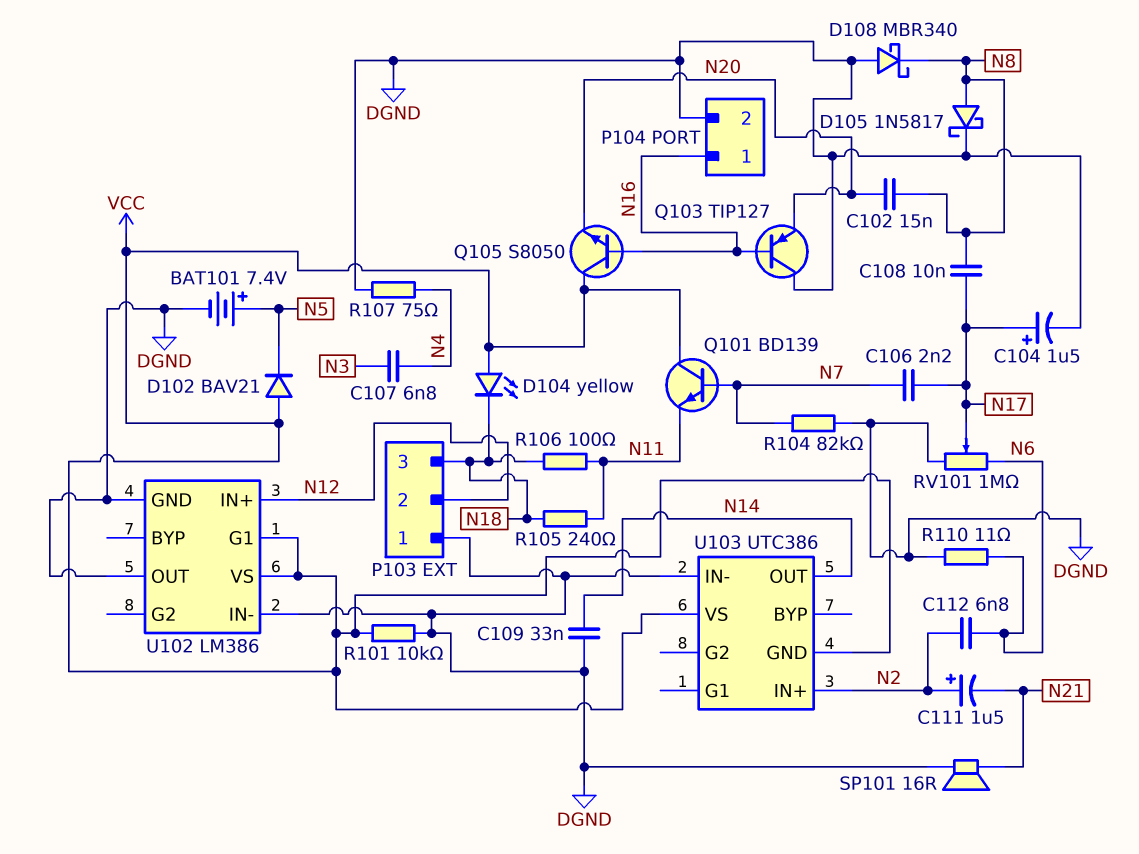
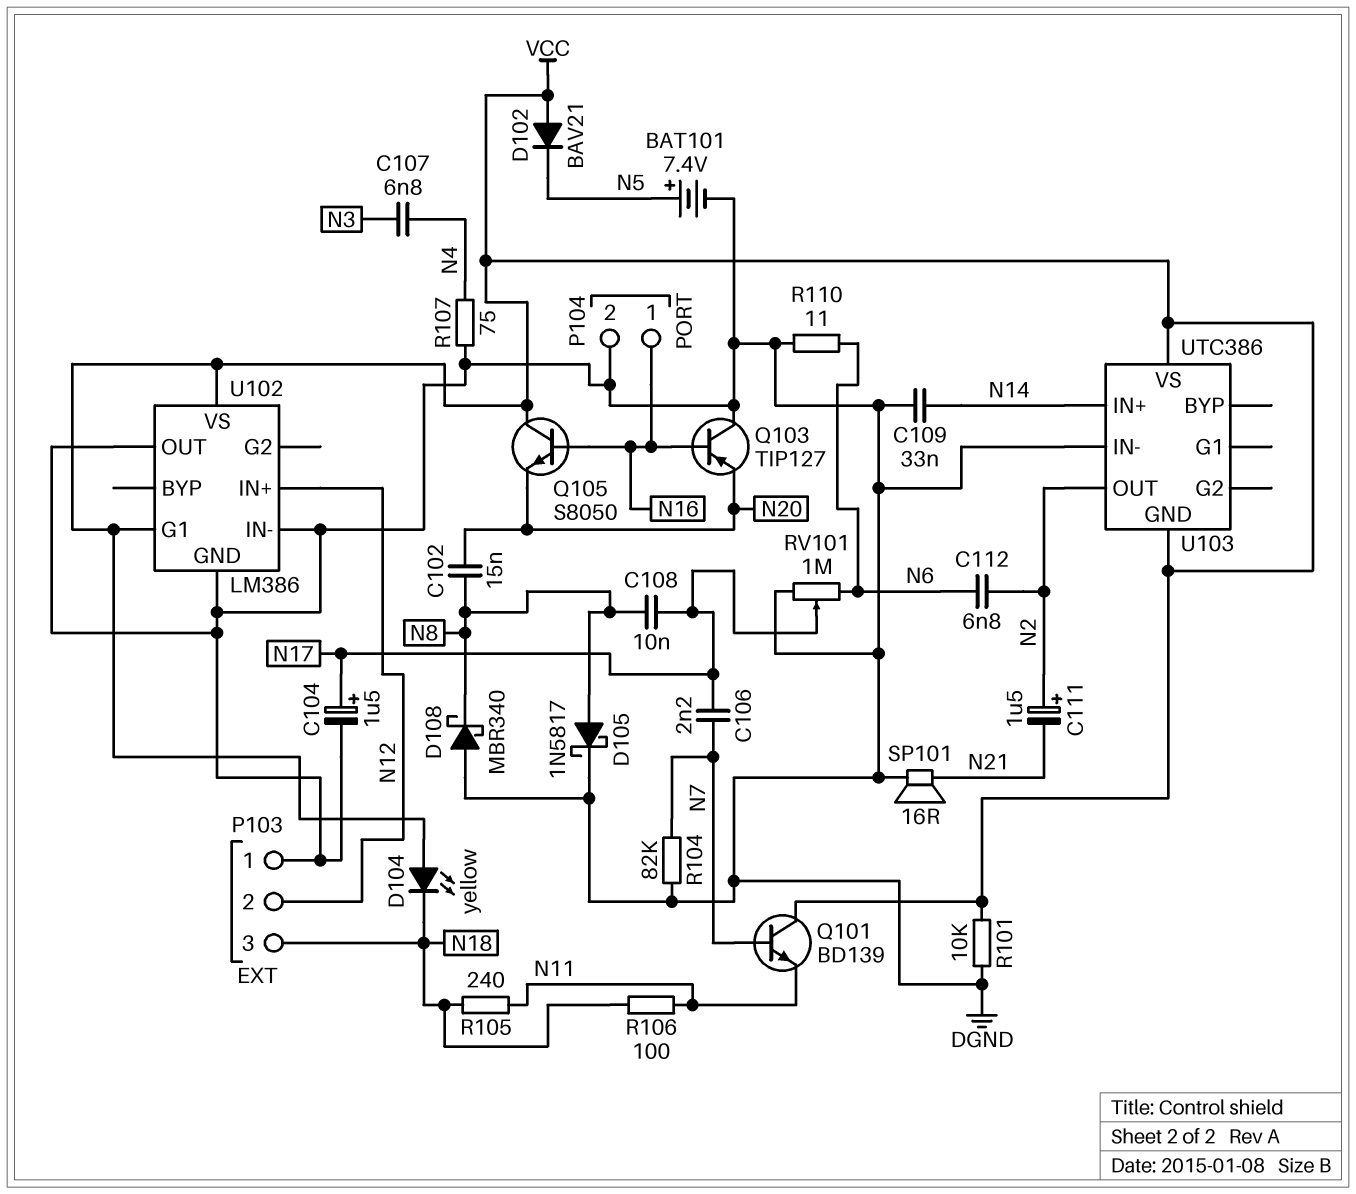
U103 pin IN+: N2 -> N14
U103 pin OUT: N14 -> N2

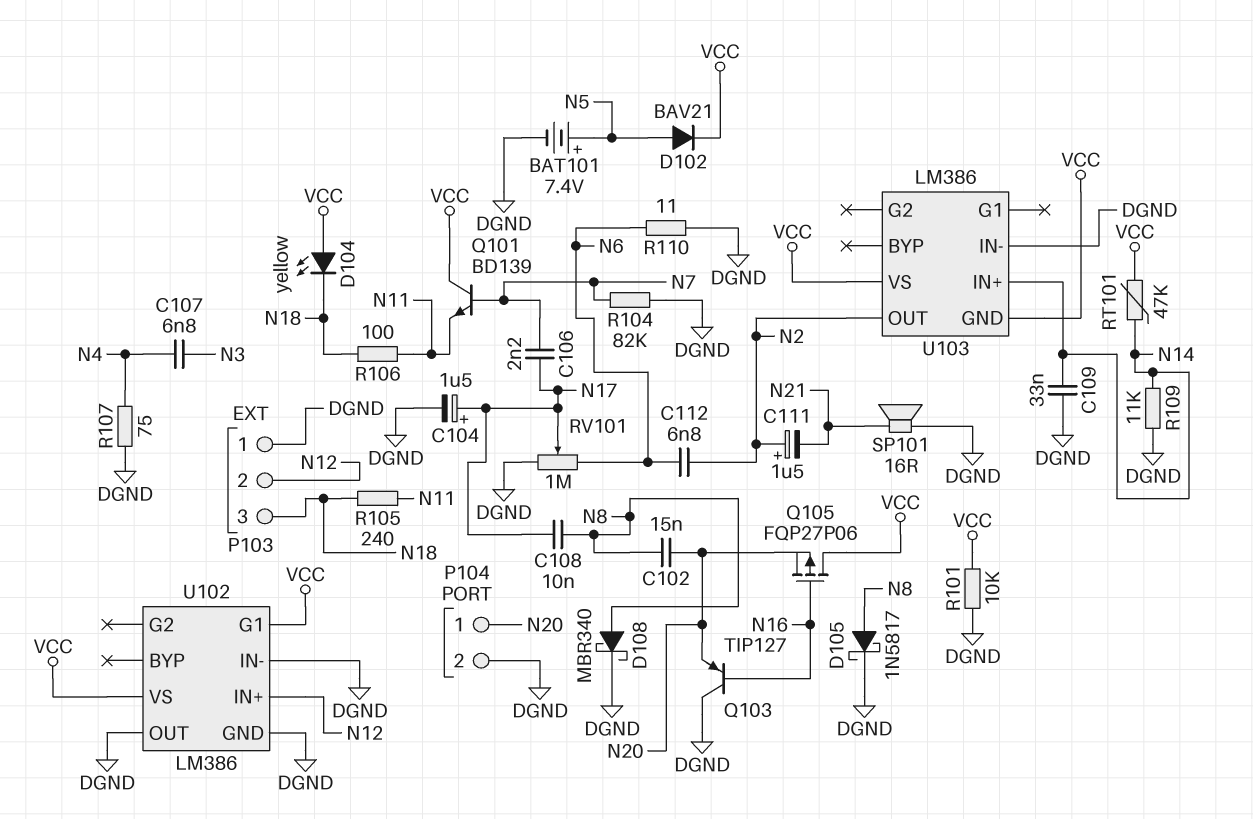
D102: diode BAV21 (A VCC, K N5) -> diode BAV21 (A N5, K VCC)
D108: schottky MBR340 (A DGND, K N8) -> schottky MBR340 (A N8, K DGND)
P104 pin 1: N16 -> N20
Q105: NPN S8050 (B N16, C VCC, E N20) -> PMOS FQP27P06 (G N16, D VCC, S N20)
R109: none -> 11k (DGND, N14)
RT101: none -> 47k (N14, VCC)
U103: UTC386 -> LM386

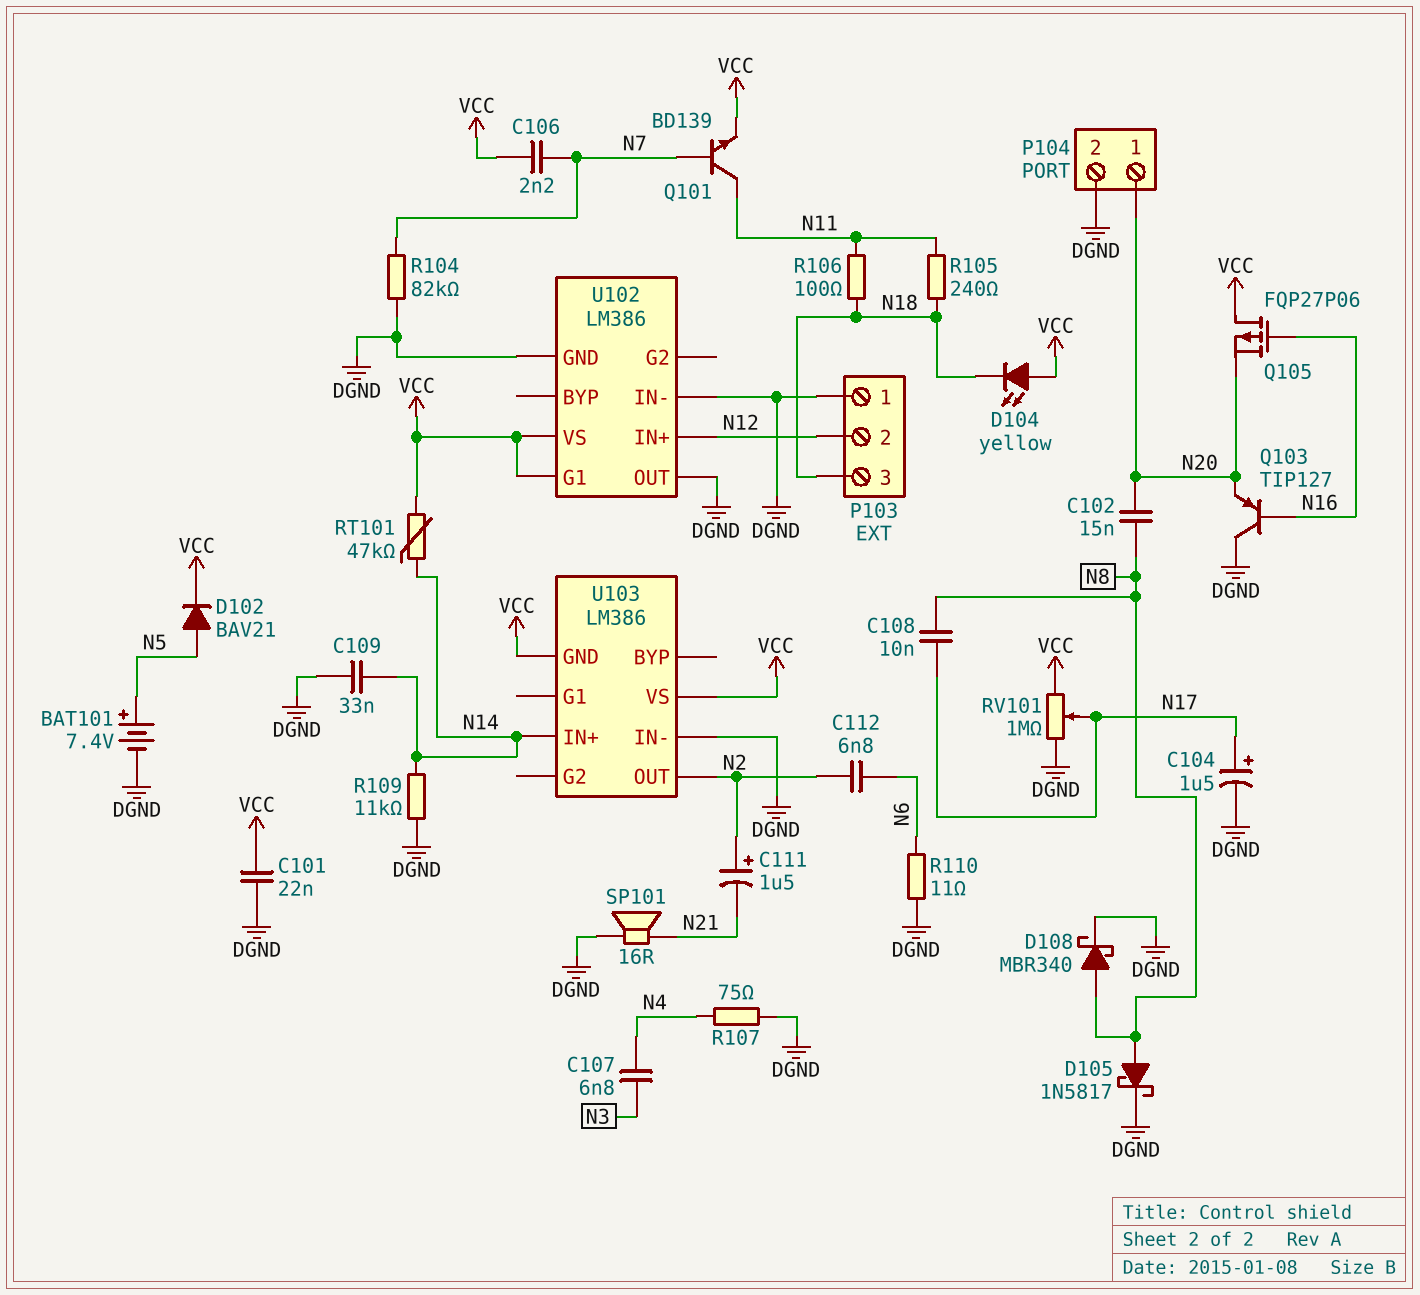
C101: none -> 22nF (DGND, VCC)
C106: 2.2nF (N7, N17) -> 2.2nF (N7, VCC)
Q101: NPN BD139 (B N7, C VCC, E N11) -> NPN BD139 (B N7, C N11, E VCC)
R101: 10k (DGND, VCC) -> none
RV101: 1M (DGND, N6, wiper N17) -> 1M (DGND, VCC, wiper N17)

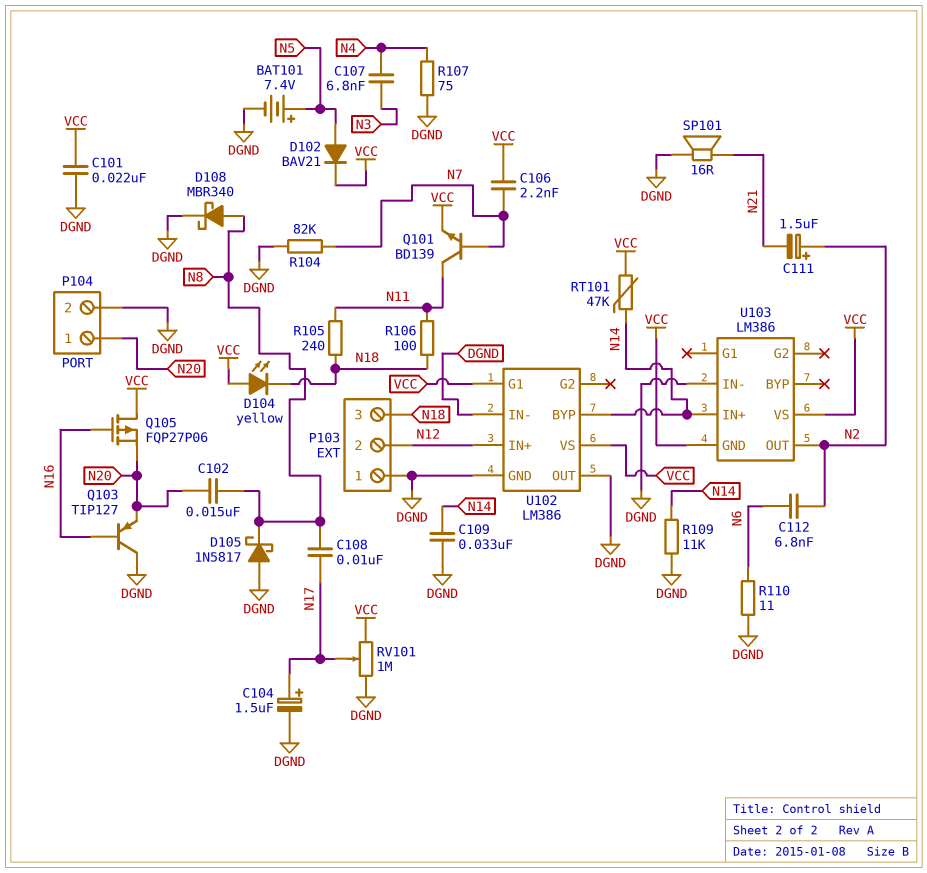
D105: schottky 1N5817 (A N8, K DGND) -> schottky 1N5817 (A DGND, K N8)
U102 pin BYP: none -> N14

